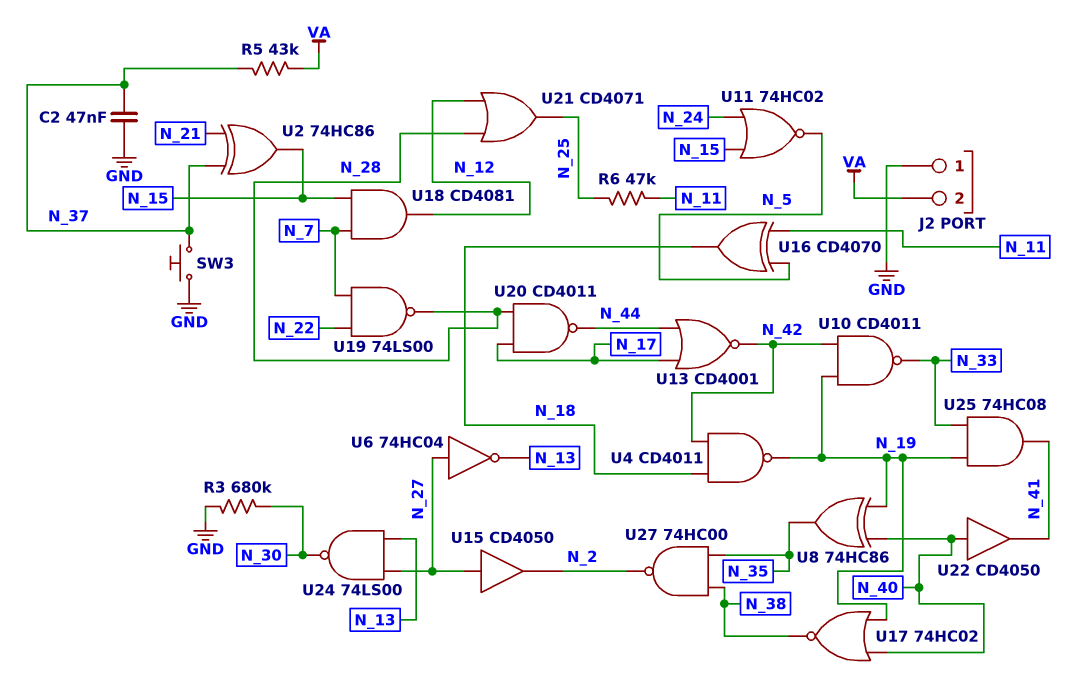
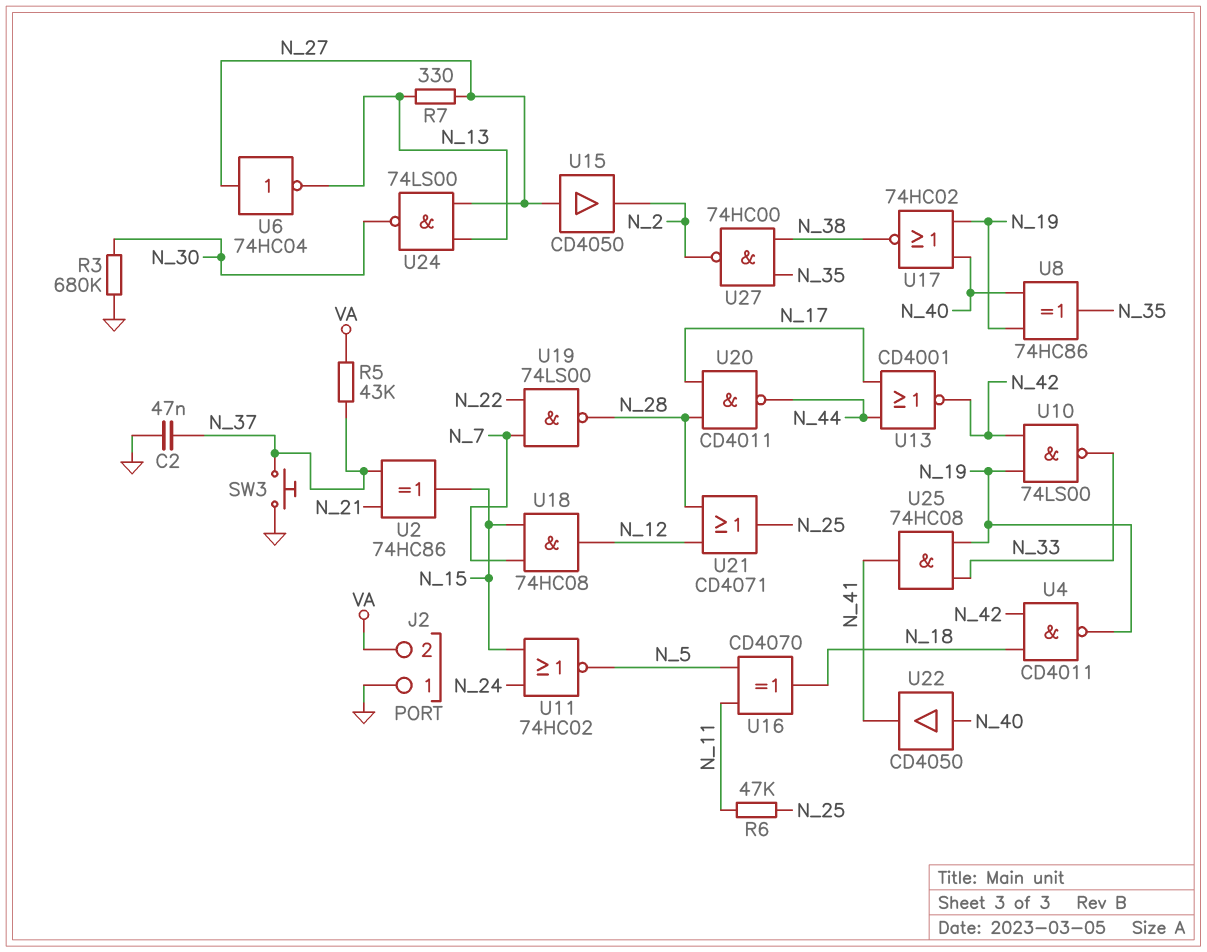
R7: none -> 330 (N_13, N_27)
U10: NAND CD4011 (in N_19, in N_42, out N_33) -> NAND 74LS00 (in N_19, in N_42, out N_33)
U18: AND CD4081 (in N_7, in N_15, out N_12) -> AND 74HC08 (in N_7, in N_15, out N_12)

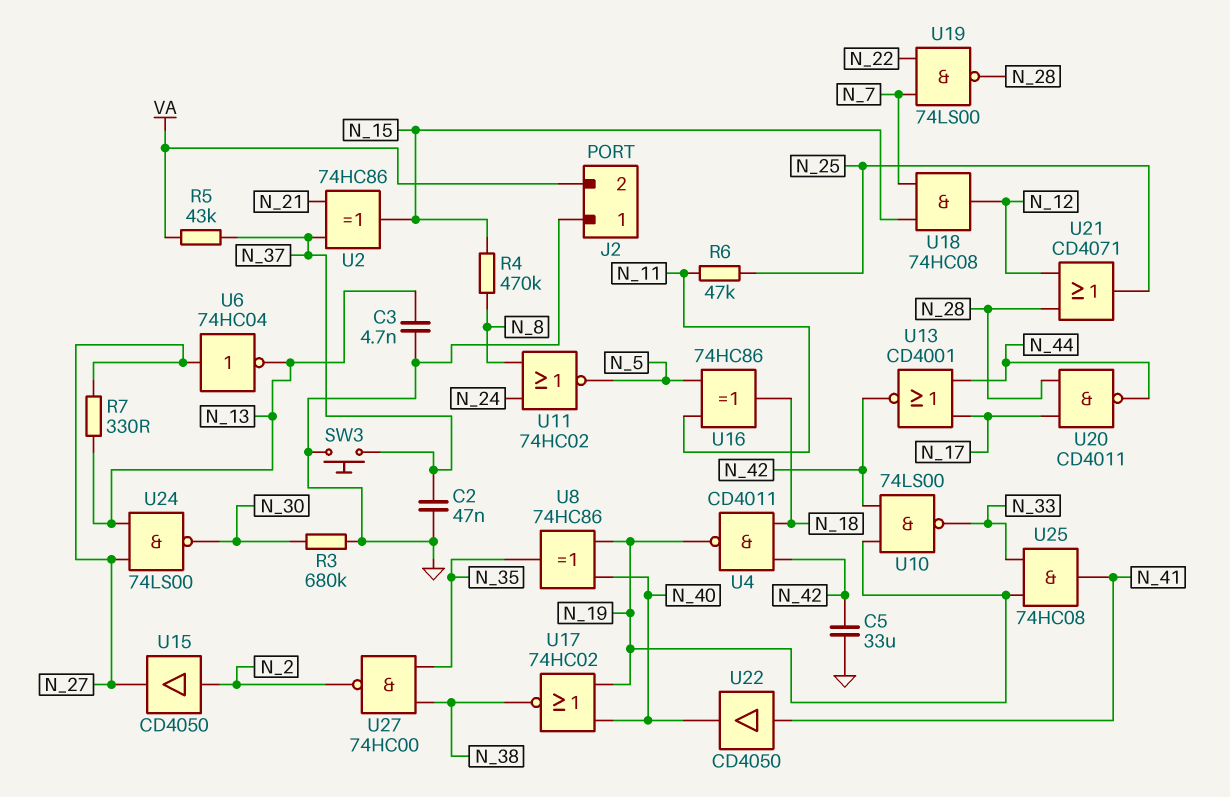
C3: none -> 4.7nF (GND, N_13)
C5: none -> 33uF (GND, N_42)
R4: none -> 470k (N_8, N_15)
U11: NOR 74HC02 (in N_15, in N_24, out N_5) -> NOR 74HC02 (in N_8, in N_24, out N_5)
U15: buffer CD4050 (in N_27, out N_2) -> buffer CD4050 (in N_2, out N_27)
U16: XOR CD4070 (in N_5, in N_11, out N_18) -> XOR 74HC86 (in N_5, in N_11, out N_18)
U22: buffer CD4050 (in N_40, out N_41) -> buffer CD4050 (in N_41, out N_40)

